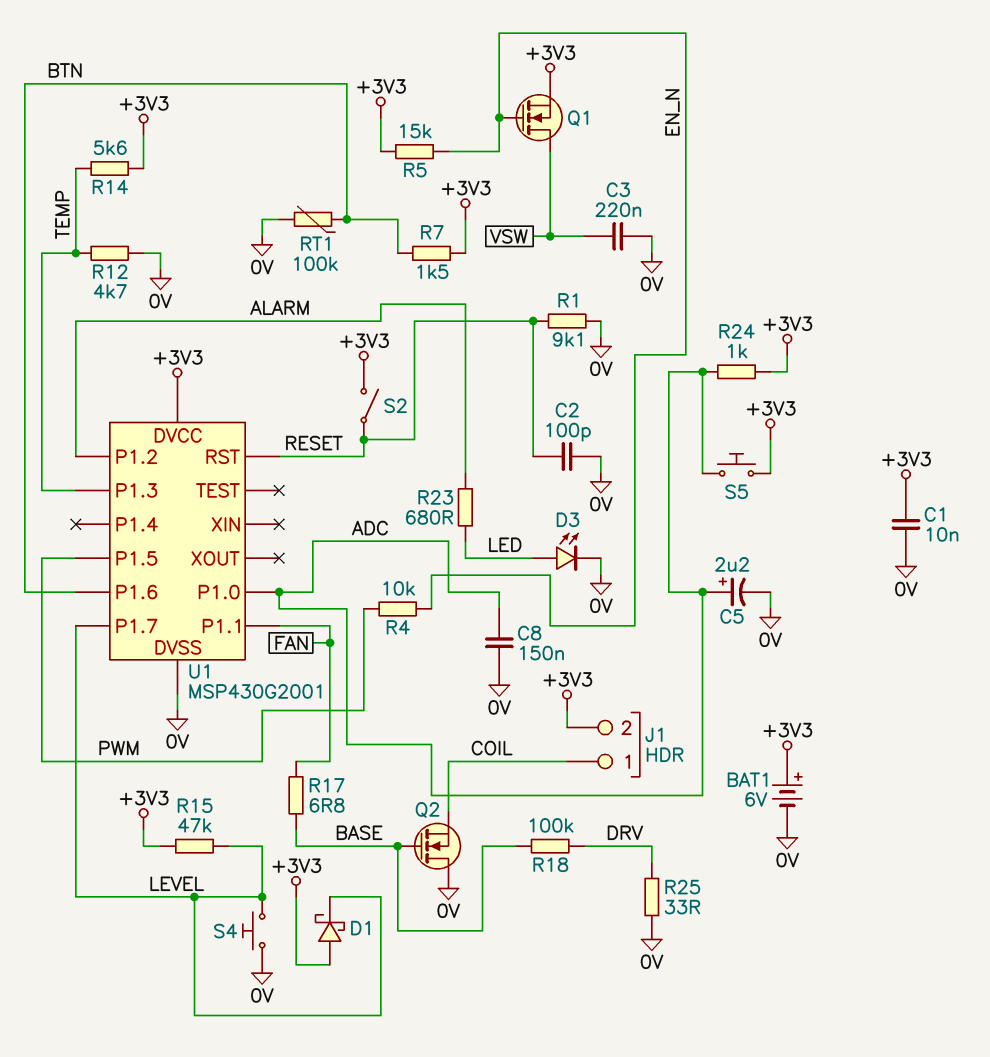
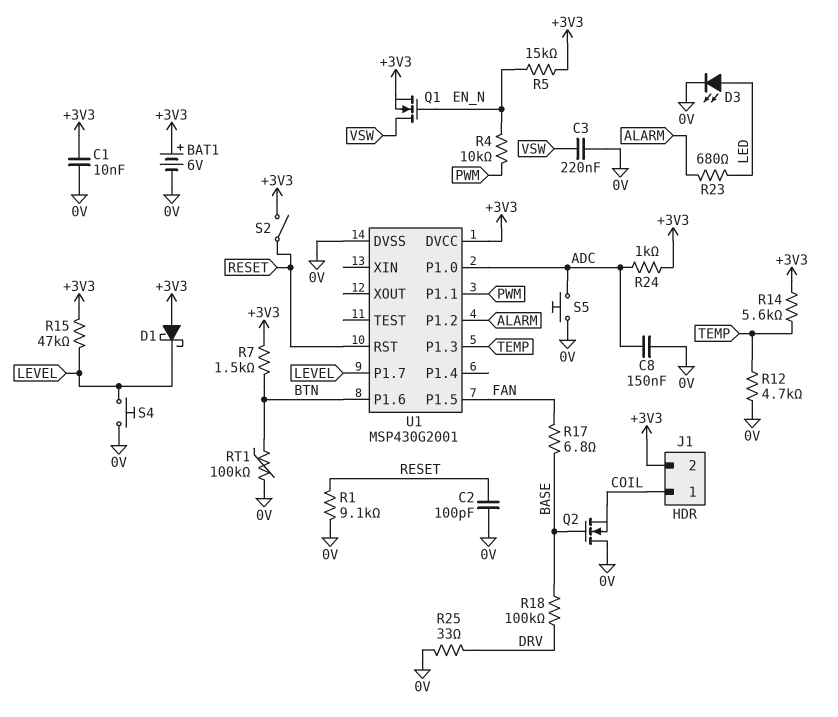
C5: 2.2uF (plus ADC, minus 0V) -> none
S5: button (+3V3, ADC) -> button (0V, ADC)
U1 pin P1.1: FAN -> PWM
U1 pin P1.5: PWM -> FAN

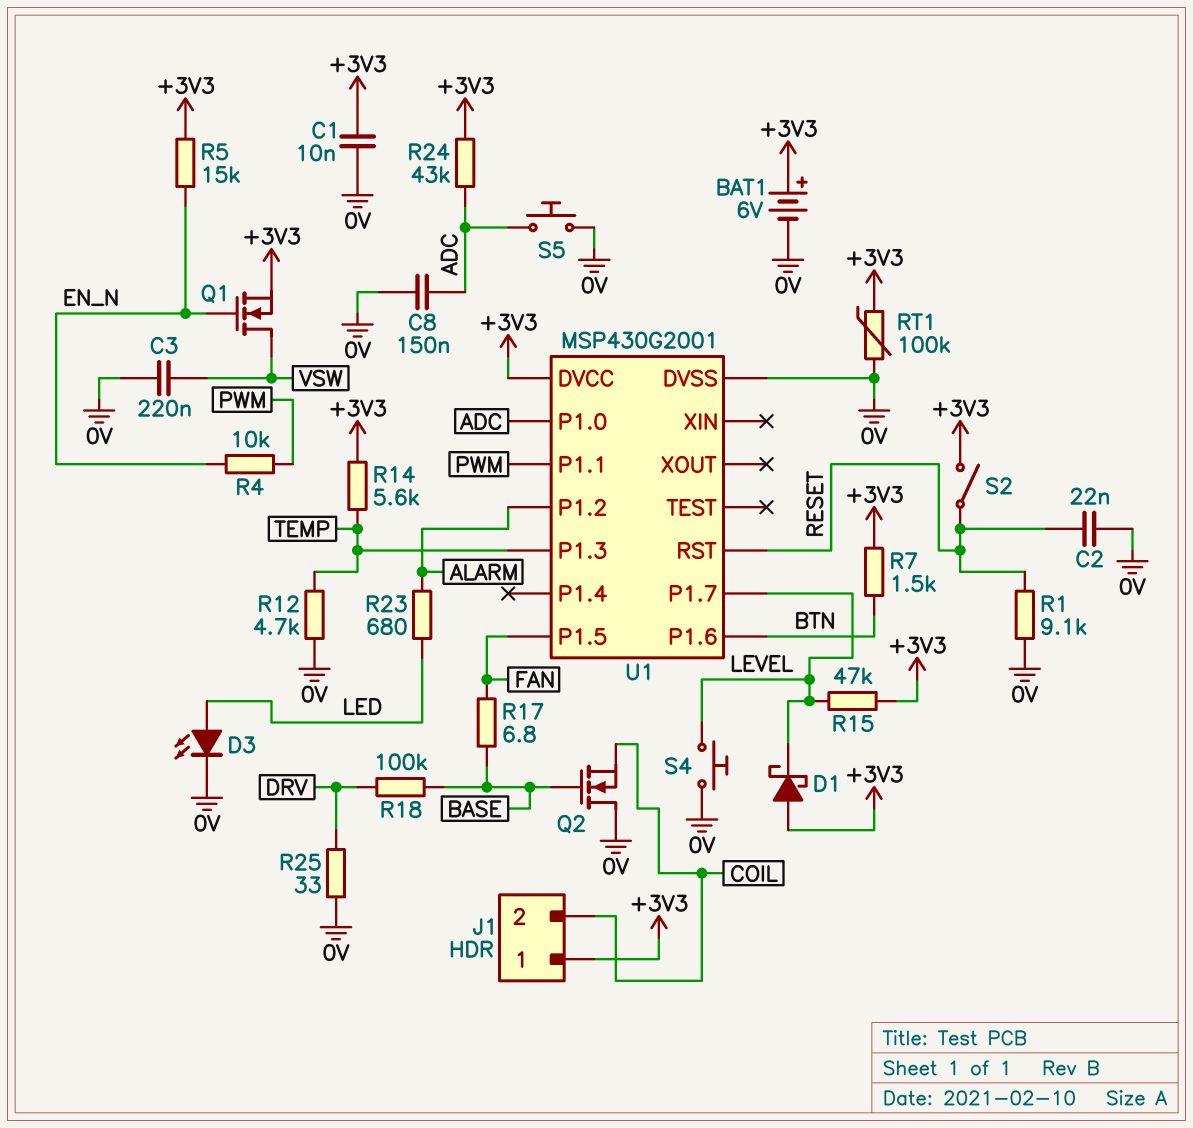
C2: 100pF (0V, RESET) -> 22nF (0V, RESET)
J1 pin 1: COIL -> +3V3
J1 pin 2: +3V3 -> COIL
R24: 1k (+3V3, ADC) -> 43k (+3V3, ADC)
RT1: 100k (0V, BTN) -> 100k (+3V3, 0V)

